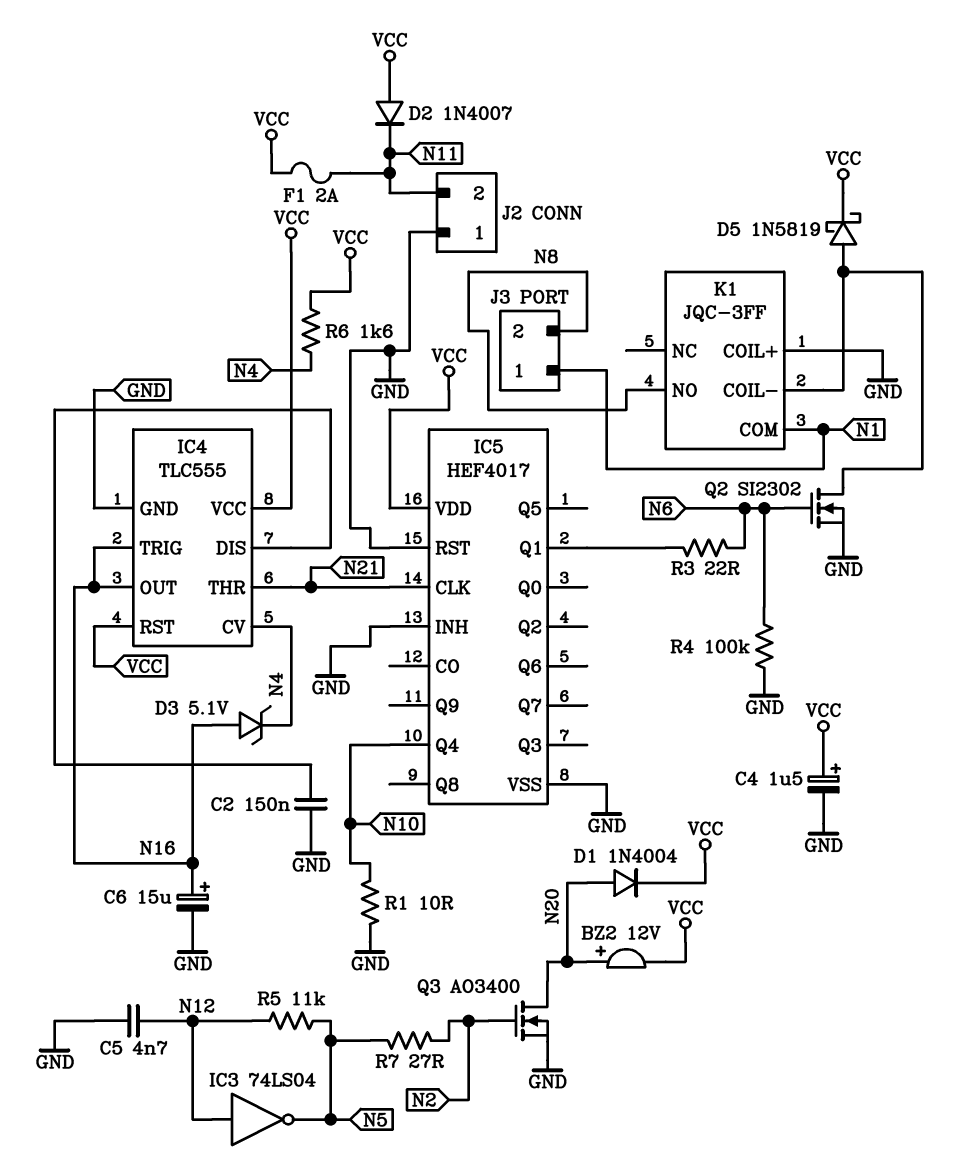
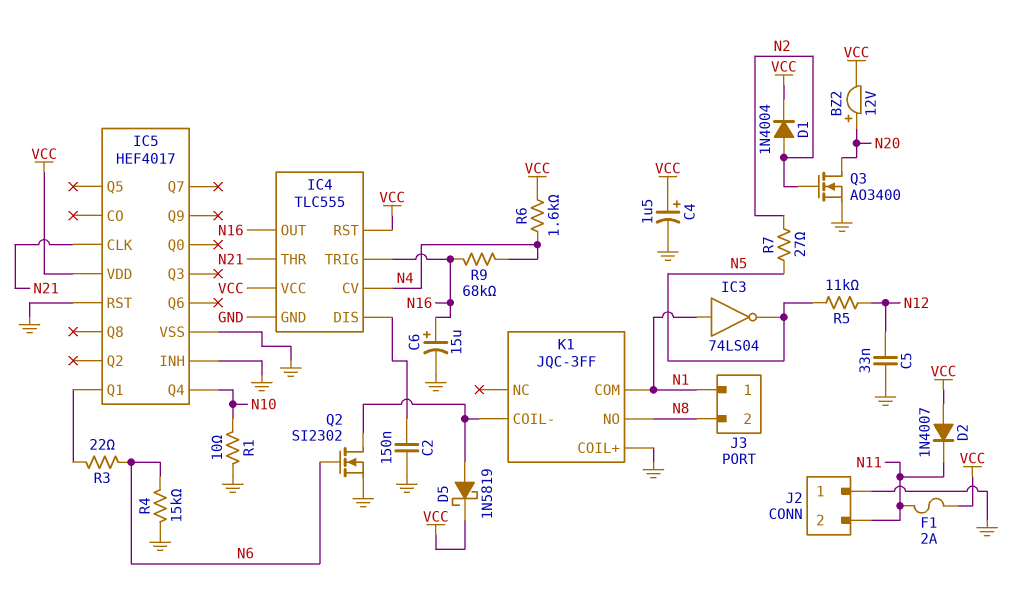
C5: 4.7nF (GND, N12) -> 33nF (GND, N12)
D1: diode 1N4004 (A N20, K VCC) -> diode 1N4004 (A N2, K VCC)
D3: zener 5.1V (A N16, K N4) -> none
IC3: NOT 74LS04 (in N12, out N5) -> NOT 74LS04 (in N1, out N5)
R4: 100k (GND, N6) -> 15k (GND, N6)
R9: none -> 68k (N4, N16)

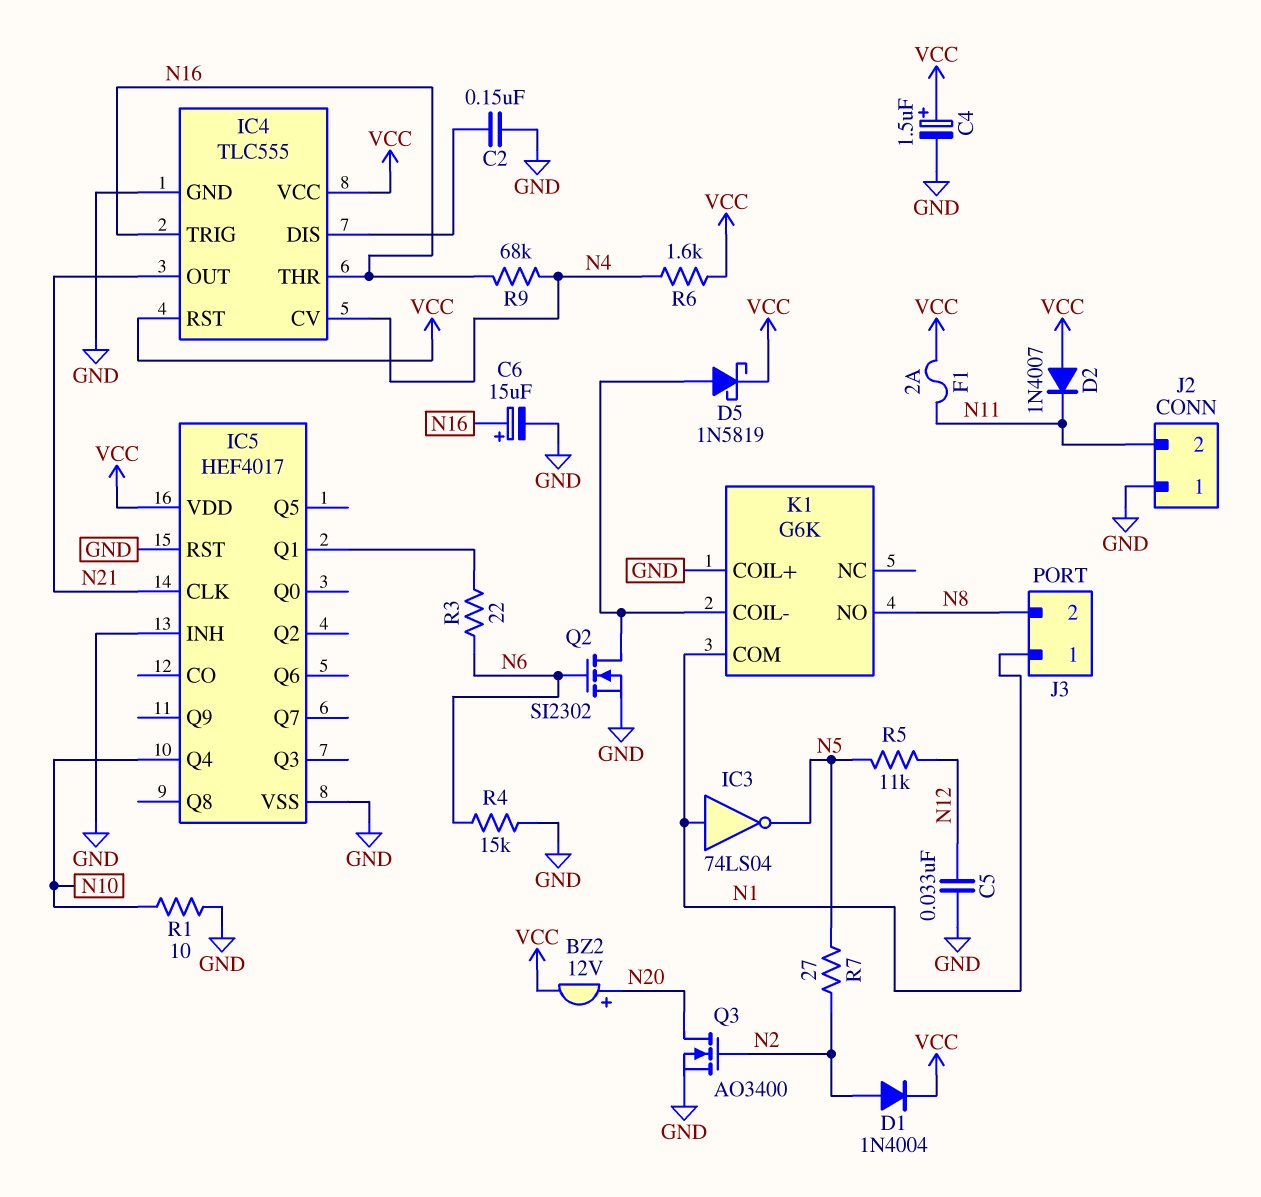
IC4 pin OUT: N16 -> N21
IC4 pin THR: N21 -> N16
K1: JQC-3FF -> G6K

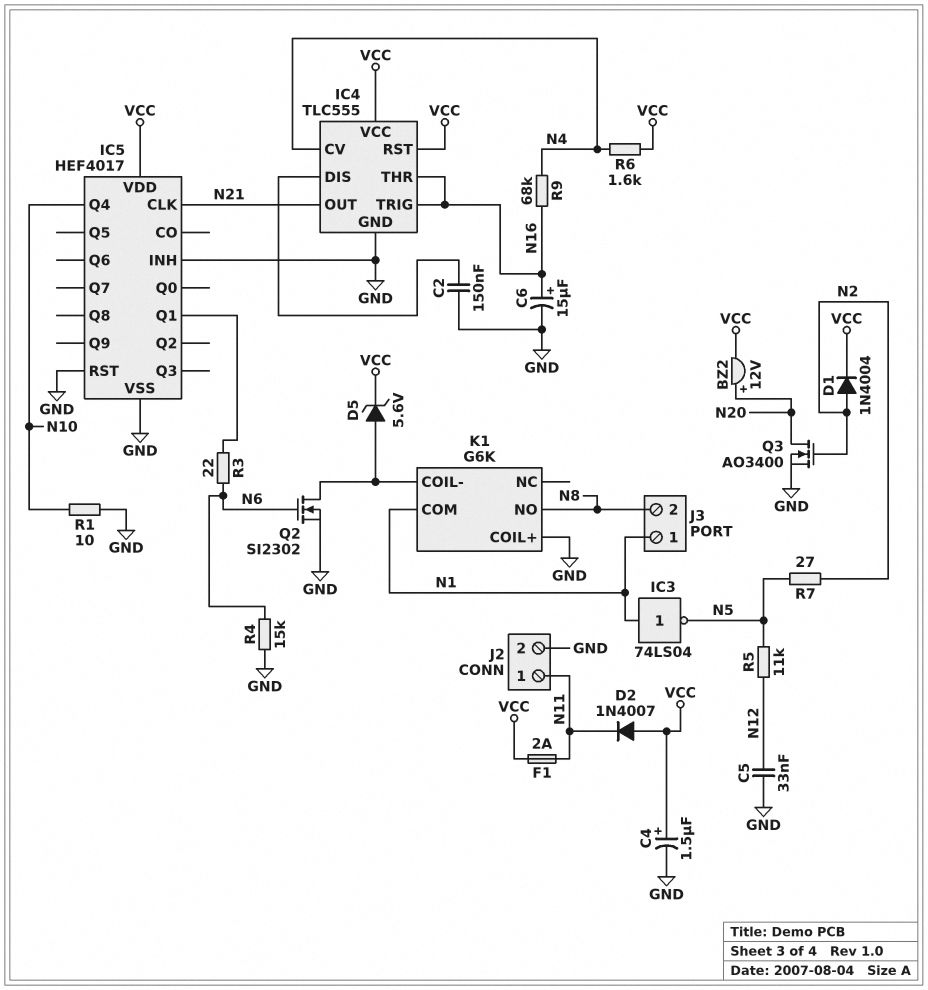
D5: schottky 1N5819 (A K1/COIL-, K VCC) -> zener 5.6V (A K1/COIL-, K VCC)
J2 pin 1: GND -> N11
J2 pin 2: N11 -> GND

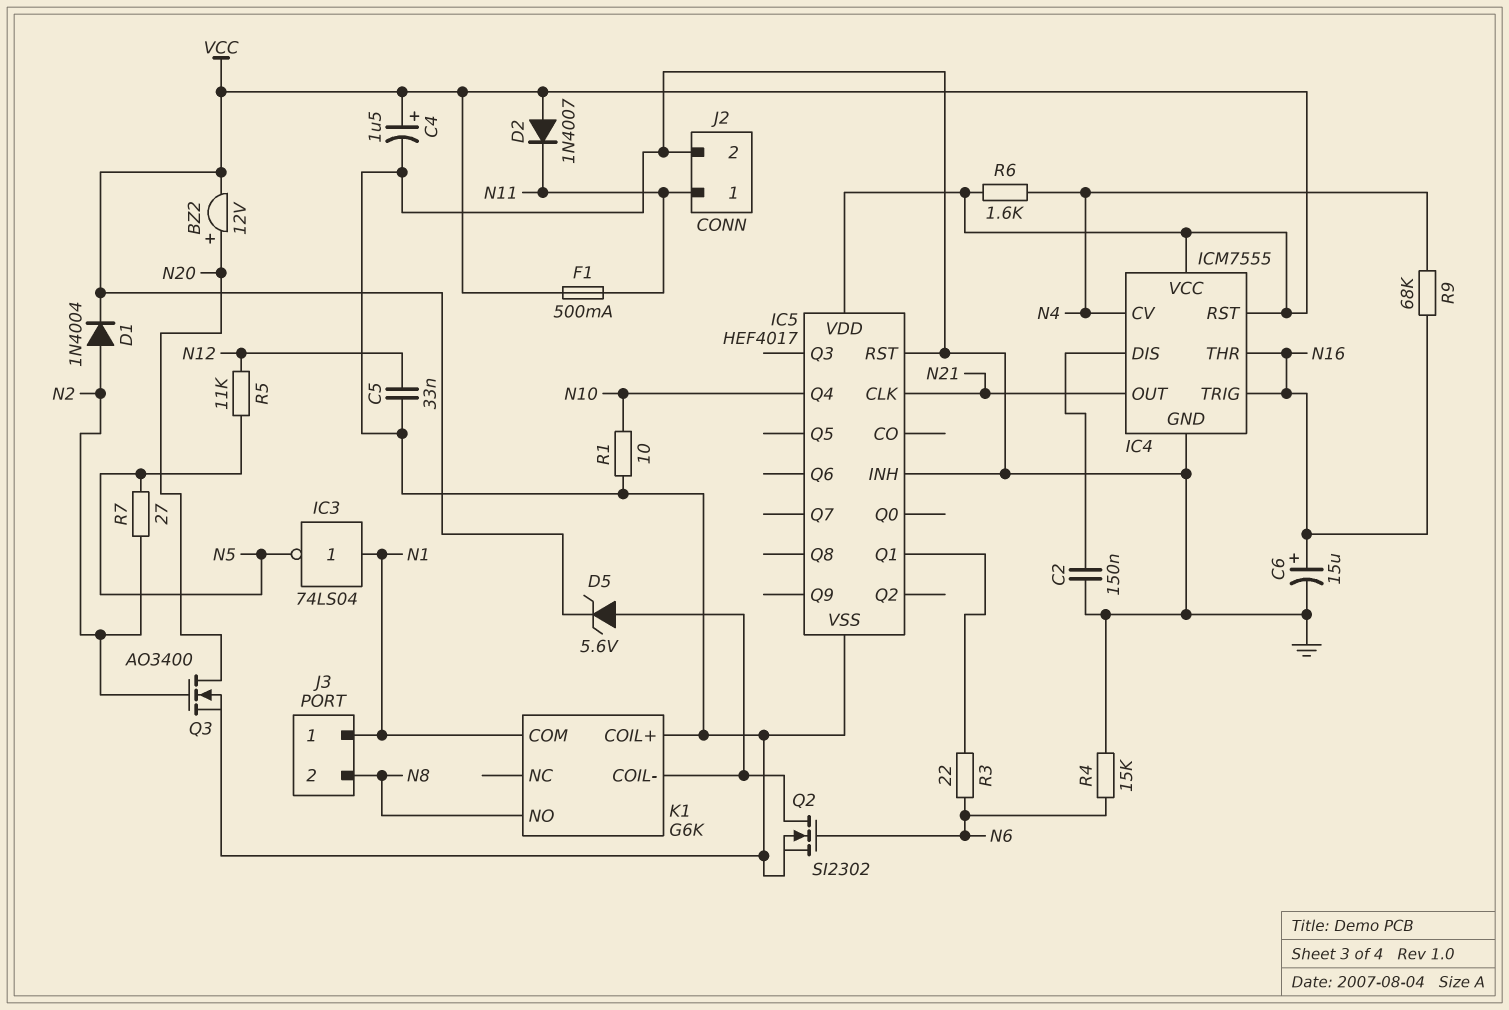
F1: 2A (N11, VCC) -> 500mA (N11, VCC)
IC4: TLC555 -> ICM7555

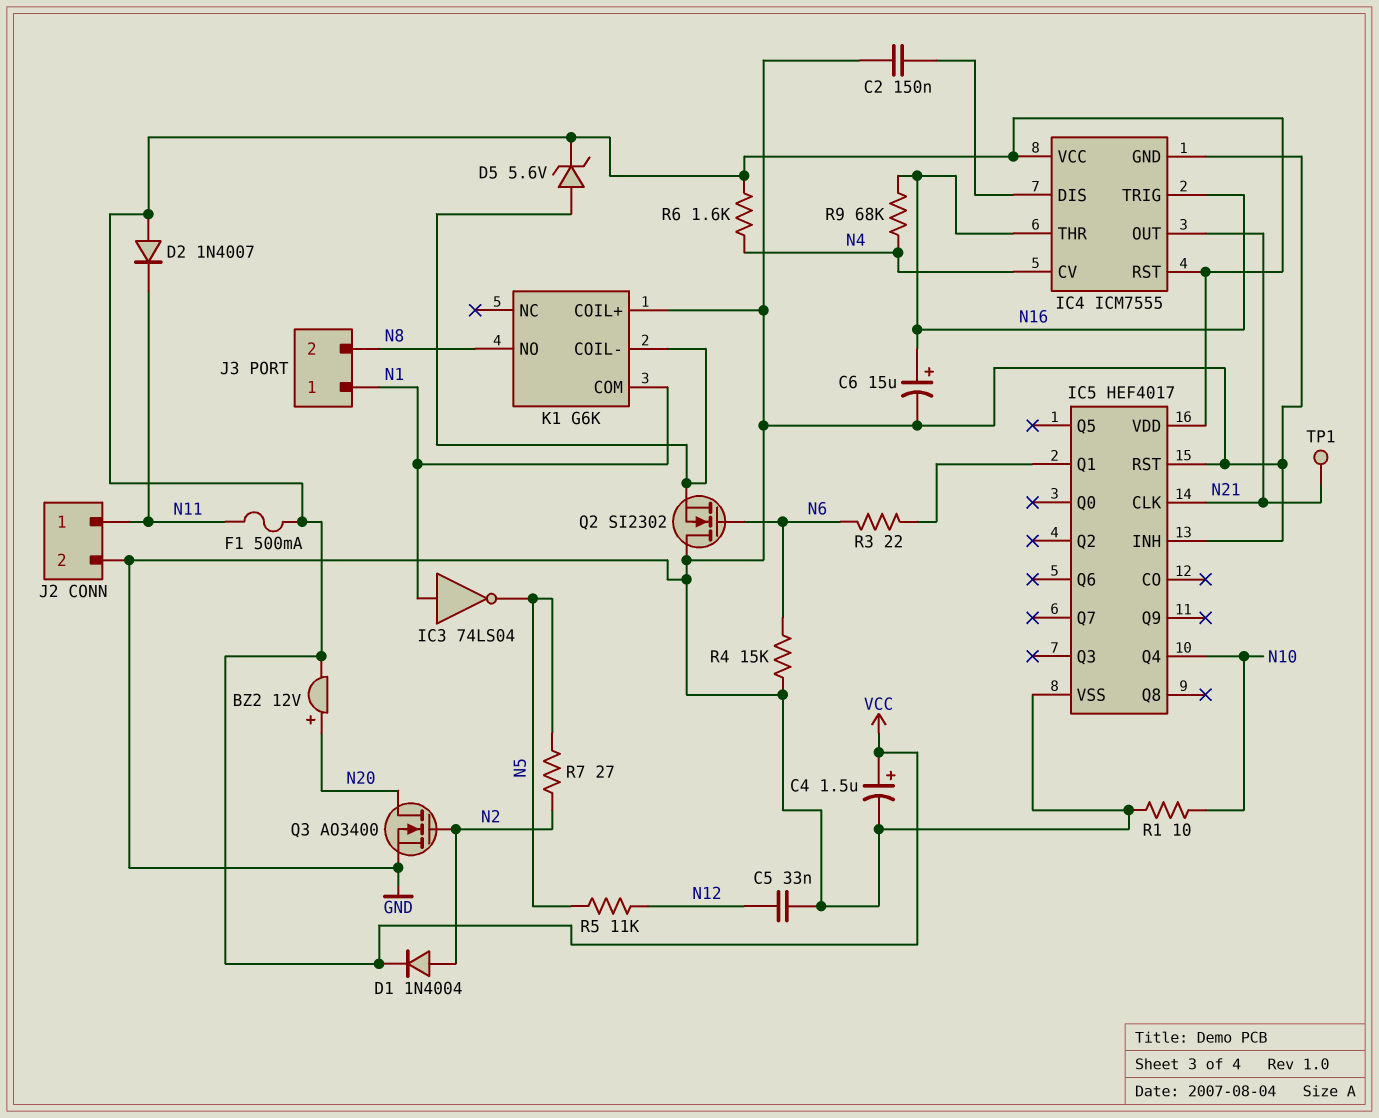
Q2: NMOS SI2302 (G N6, D K1/COIL-, S GND) -> NMOS SI2302 (G N6, D GND, S K1/COIL-)
TP1: none -> test point (N21)

